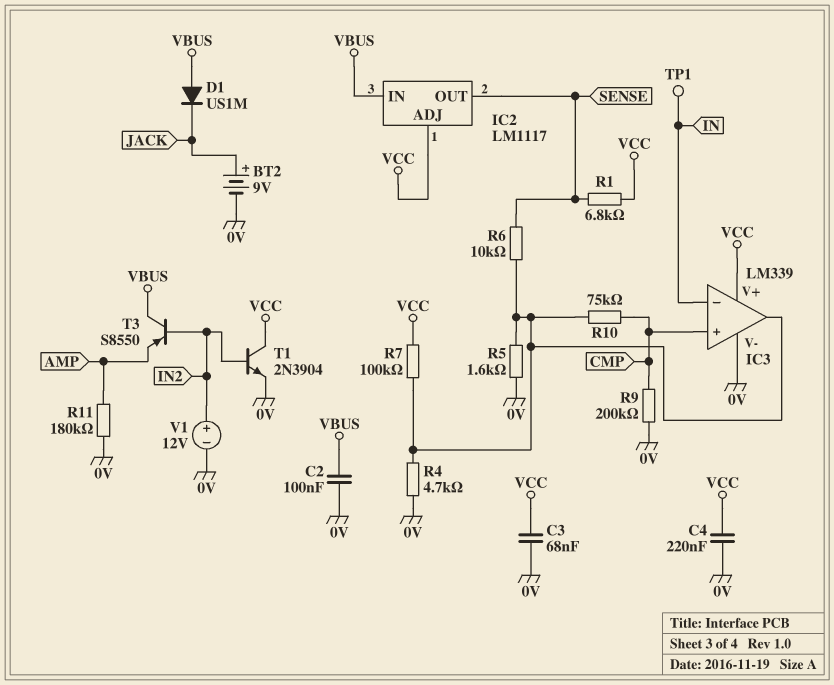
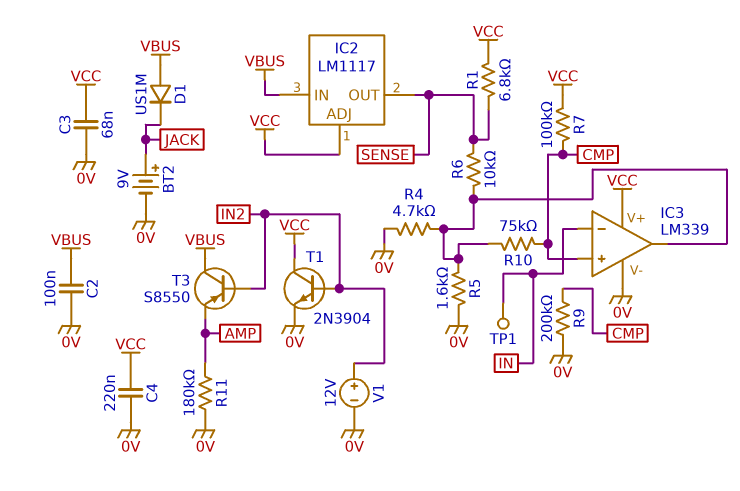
R7: 100k (IC3/out, VCC) -> 100k (CMP, VCC)

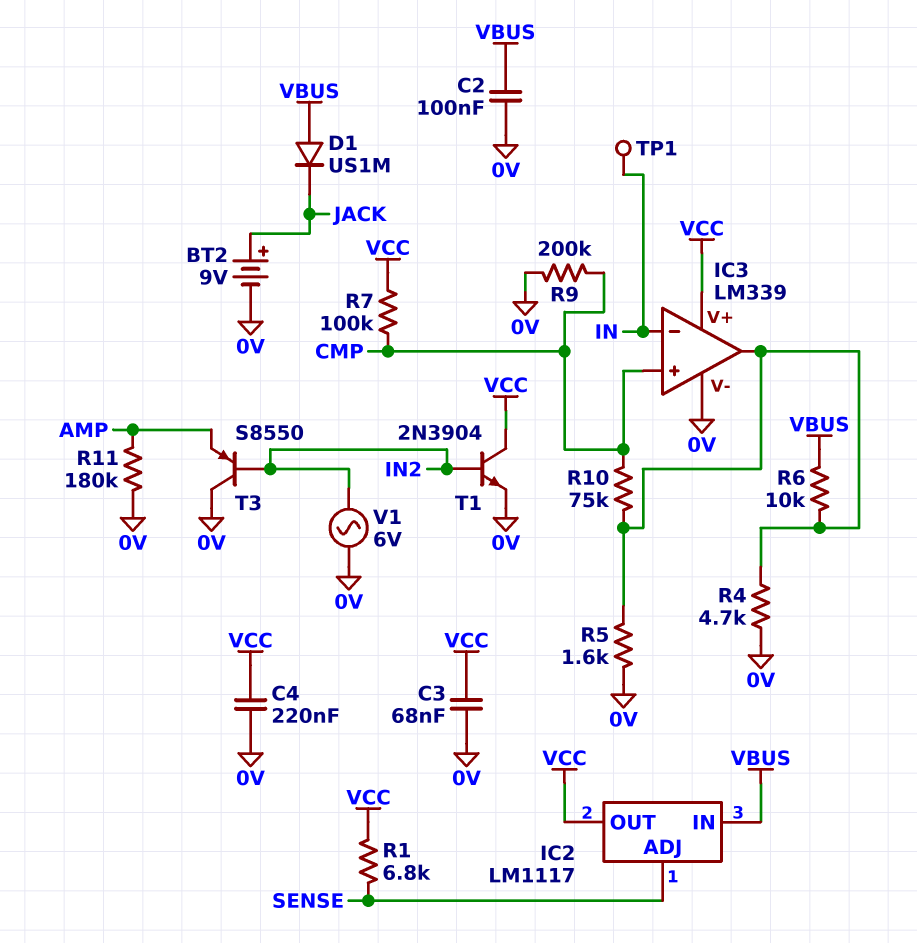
IC2 pin ADJ: VCC -> SENSE
IC2 pin OUT: SENSE -> VCC
R6: 10k (IC3/out, SENSE) -> 10k (IC3/out, VBUS)
T3: PNP S8550 (B IN2, C VBUS, E AMP) -> PNP S8550 (B IN2, C 0V, E AMP)
V1: 12V (plus IN2, minus 0V) -> AC 6V (0V, IN2)

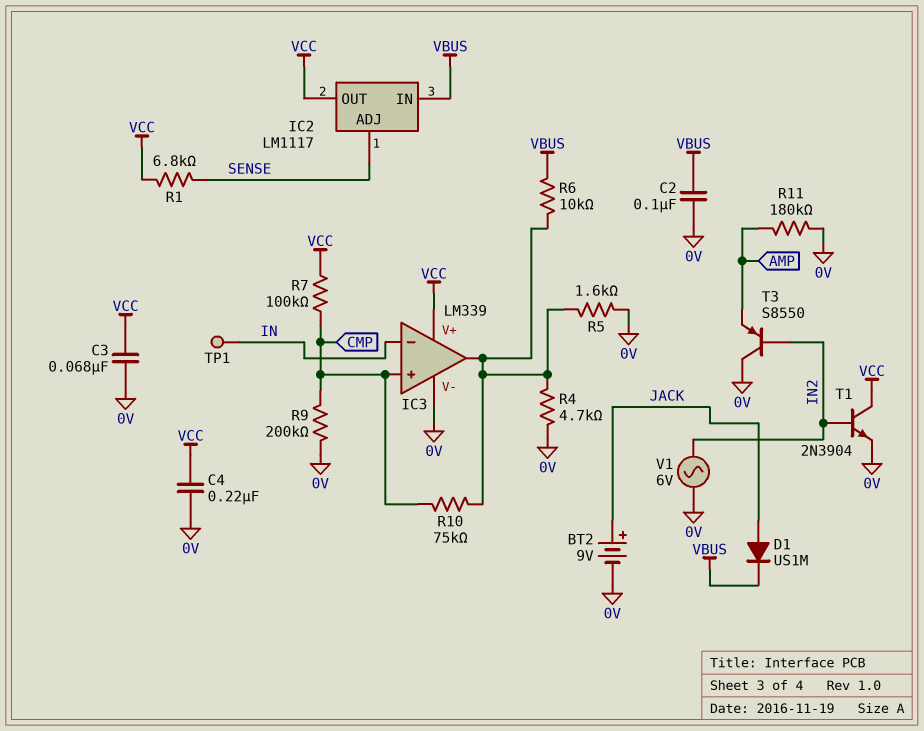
D1: diode US1M (A VBUS, K JACK) -> diode US1M (A JACK, K VBUS)

